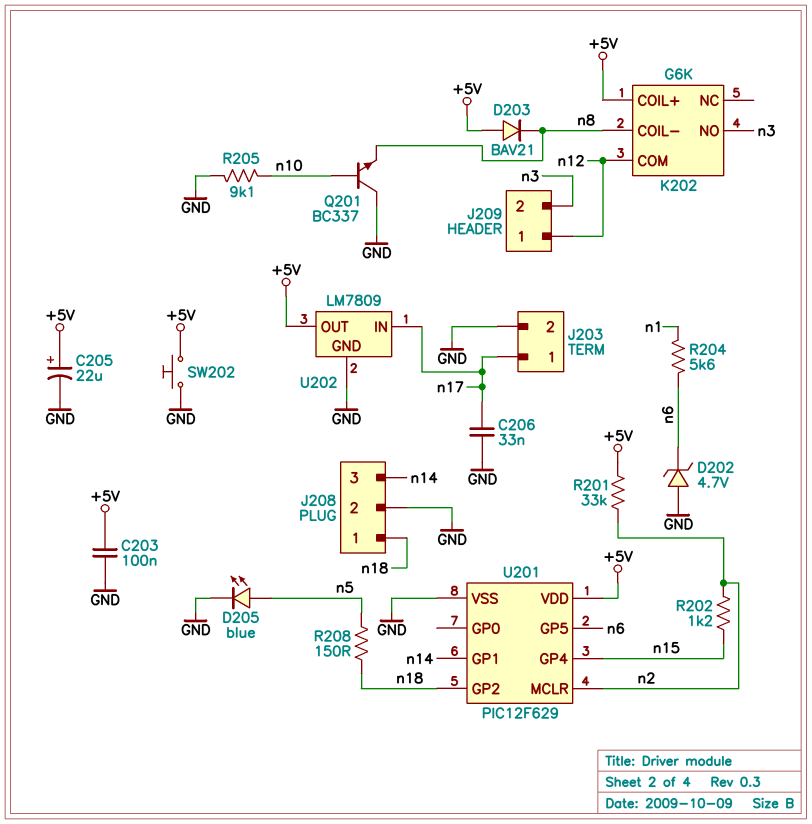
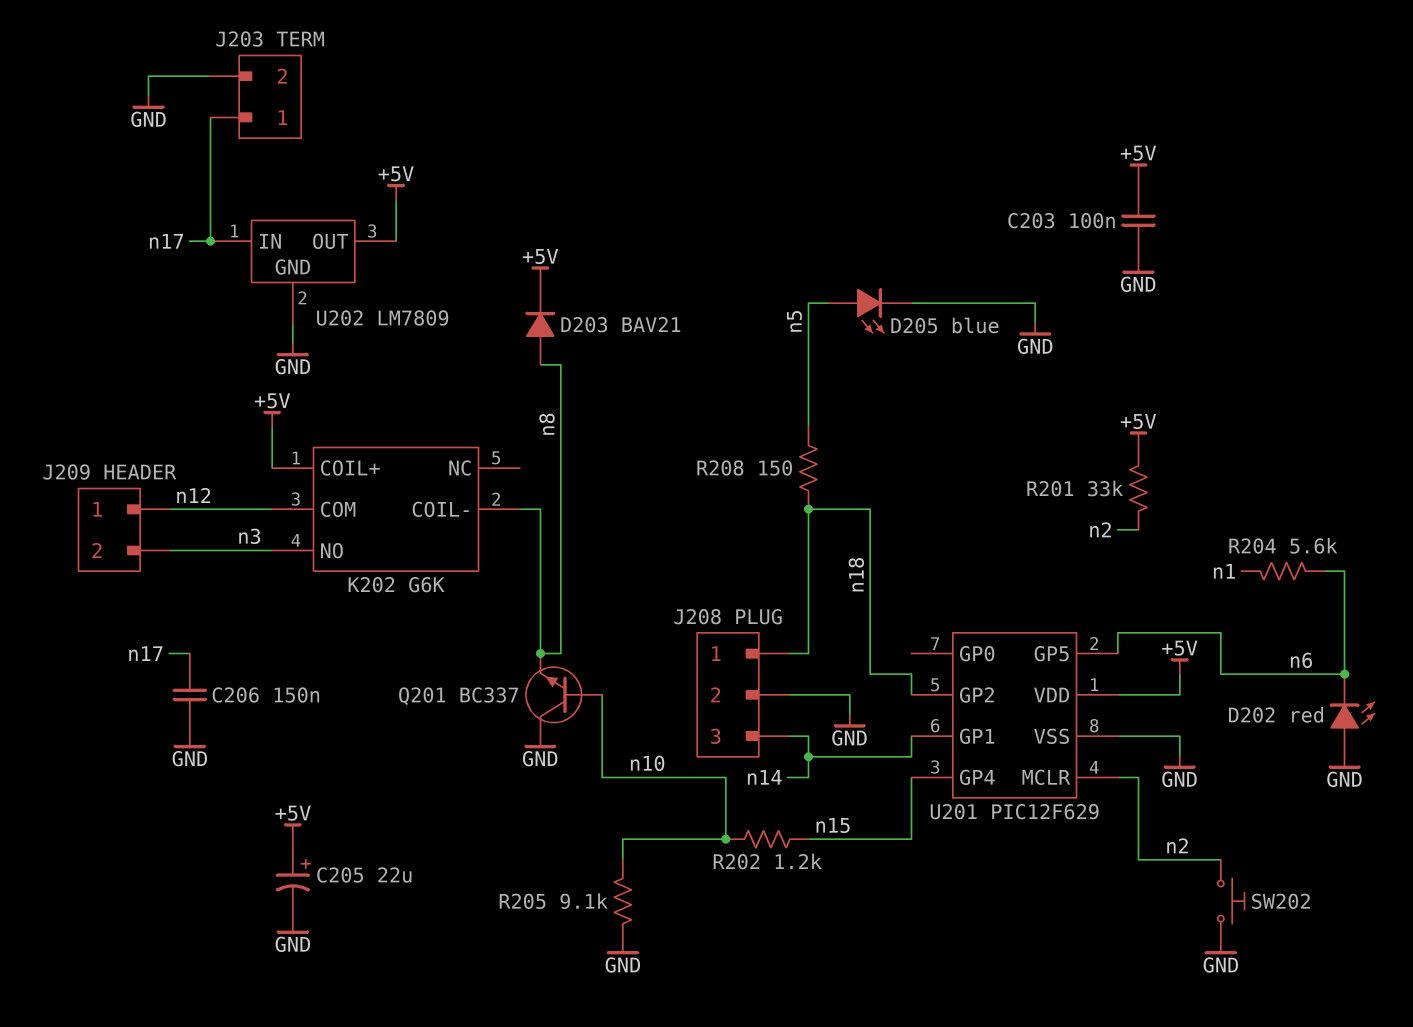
C206: 33nF (GND, n17) -> 150nF (GND, n17)
D202: zener 4.7V (A GND, K n6) -> LED red (A GND, K n6)
D203: diode BAV21 (A +5V, K n8) -> diode BAV21 (A n8, K +5V)
R202: 1.2k (n2, n15) -> 1.2k (n10, n15)
SW202: button (+5V, GND) -> button (GND, n2)

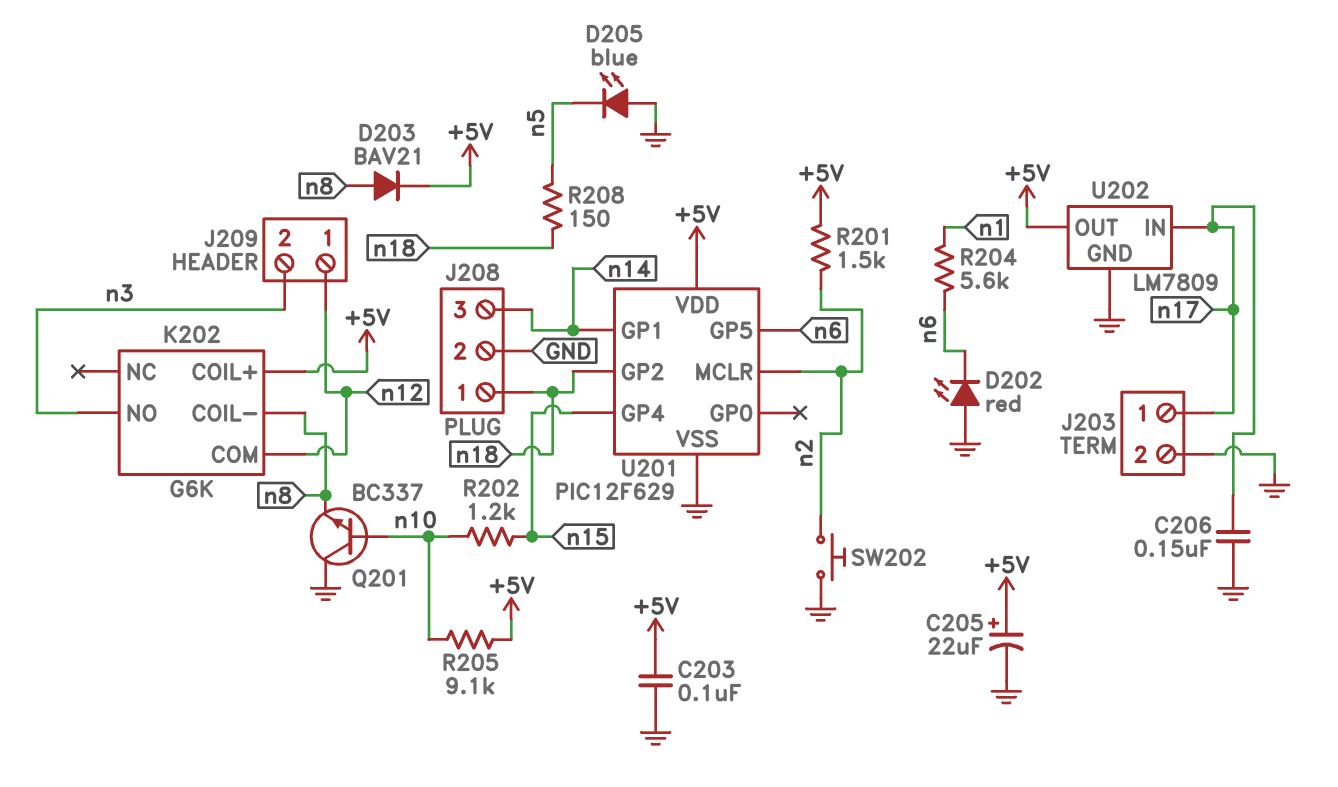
D205: LED blue (A n5, K GND) -> LED blue (A GND, K n5)
R201: 33k (+5V, n2) -> 1.5k (+5V, n2)
R205: 9.1k (GND, n10) -> 9.1k (+5V, n10)

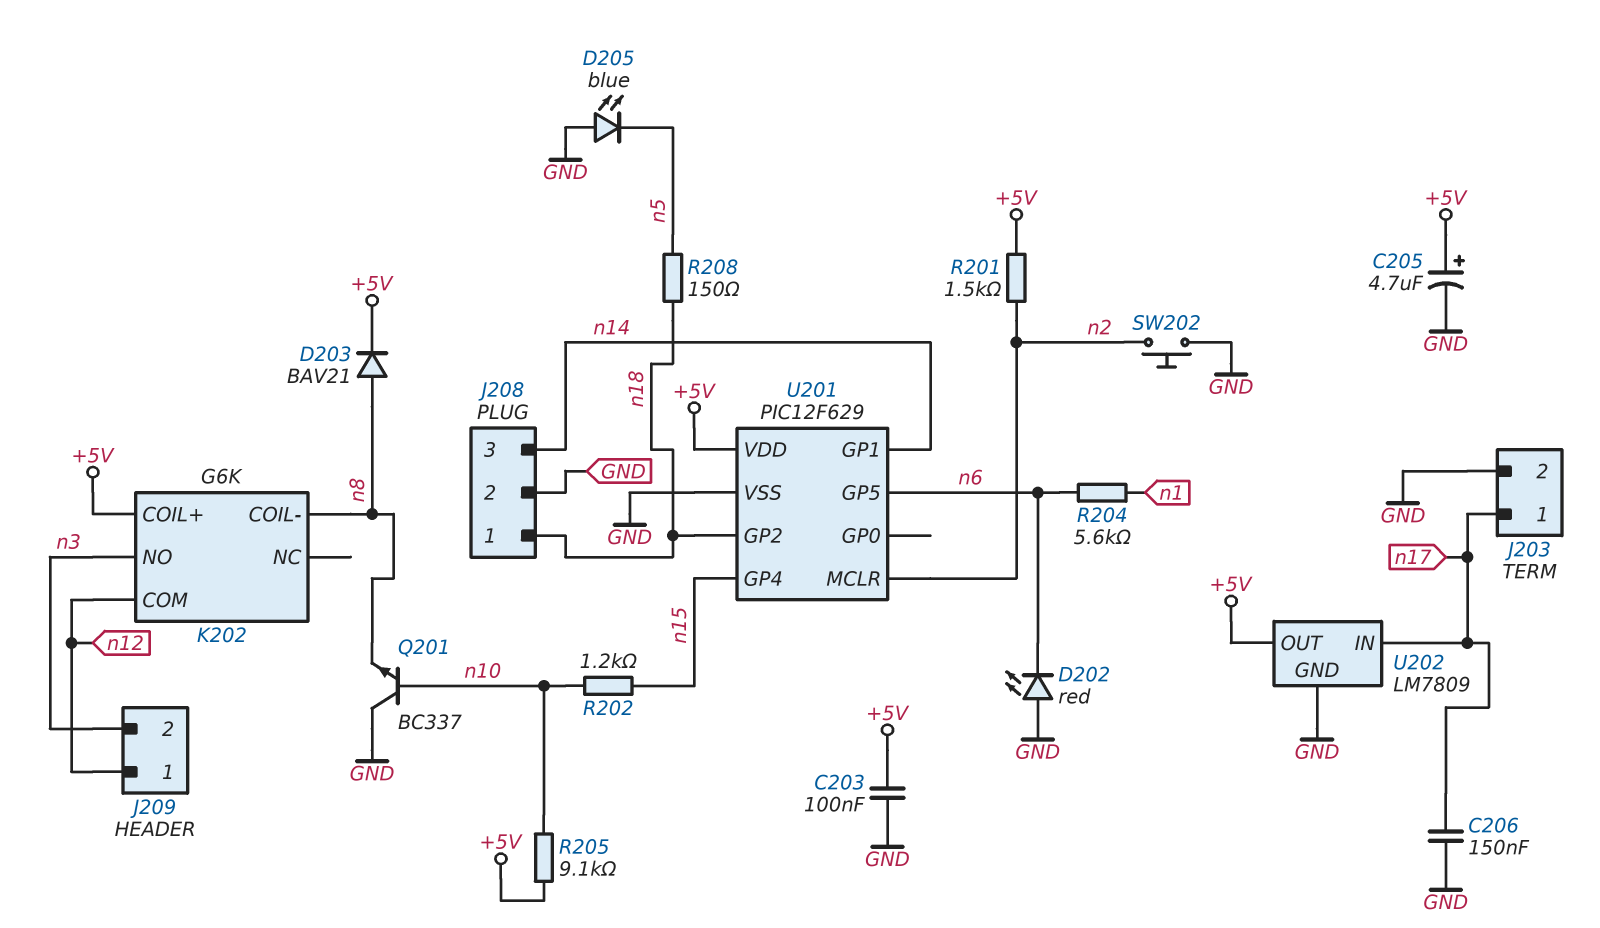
C205: 22uF (plus +5V, minus GND) -> 4.7uF (plus +5V, minus GND)

